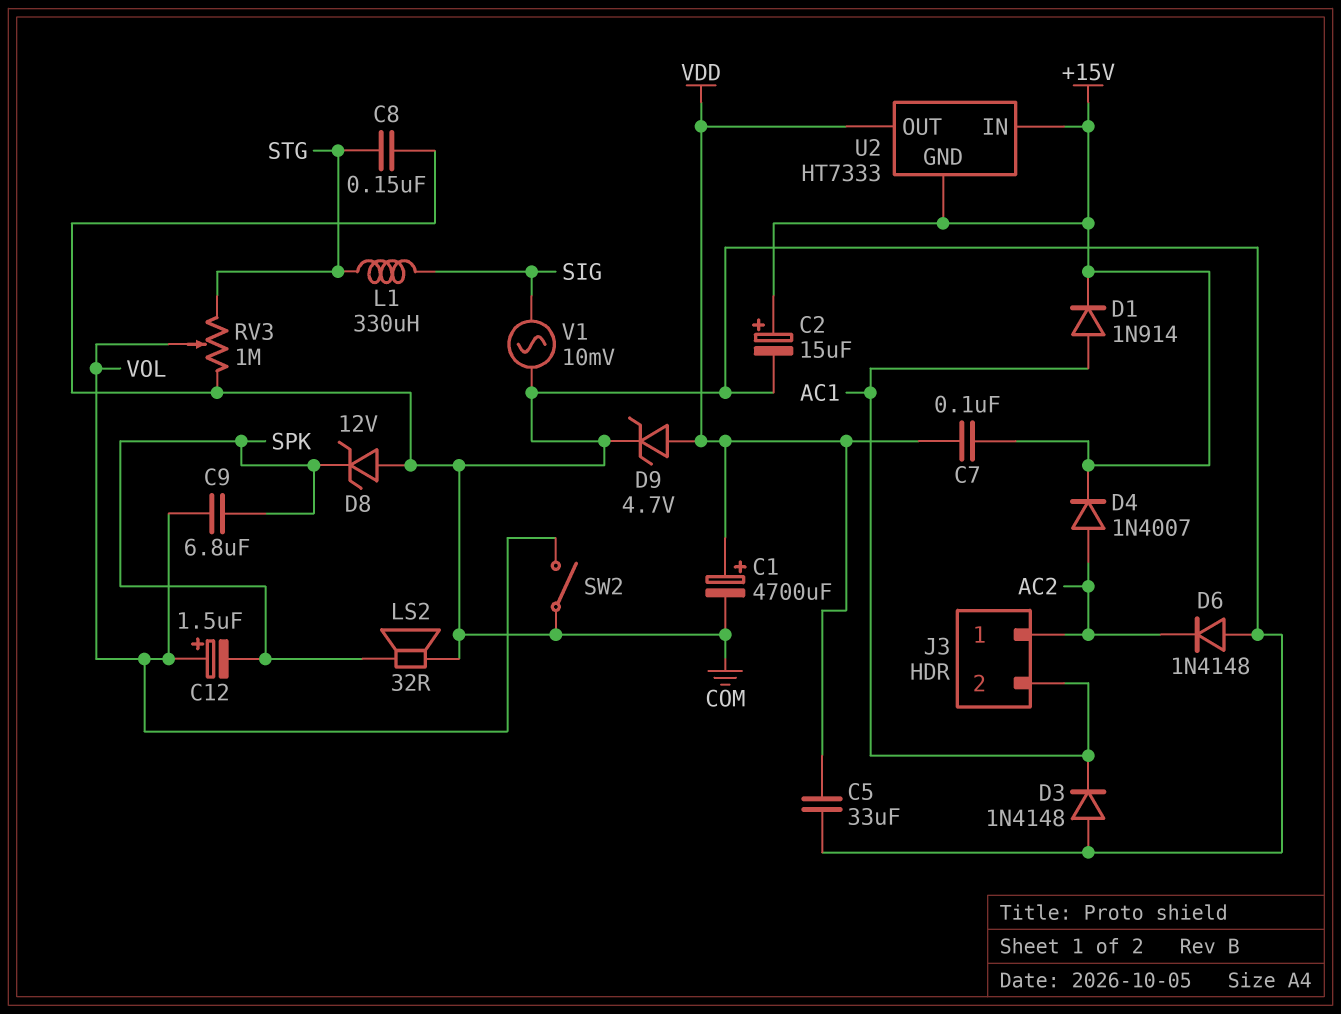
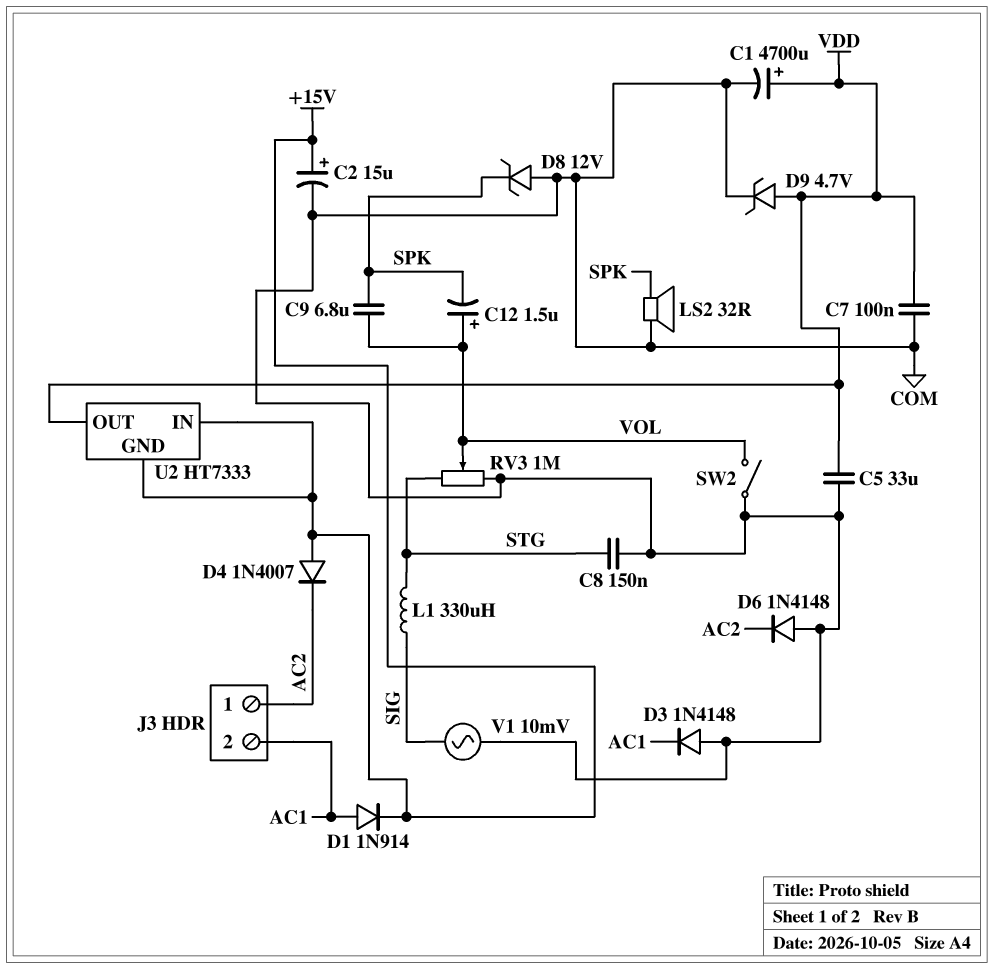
C7: 100nF (+15V, VDD) -> 100nF (COM, VDD)
D4: diode 1N4007 (A AC2, K +15V) -> diode 1N4007 (A +15V, K AC2)

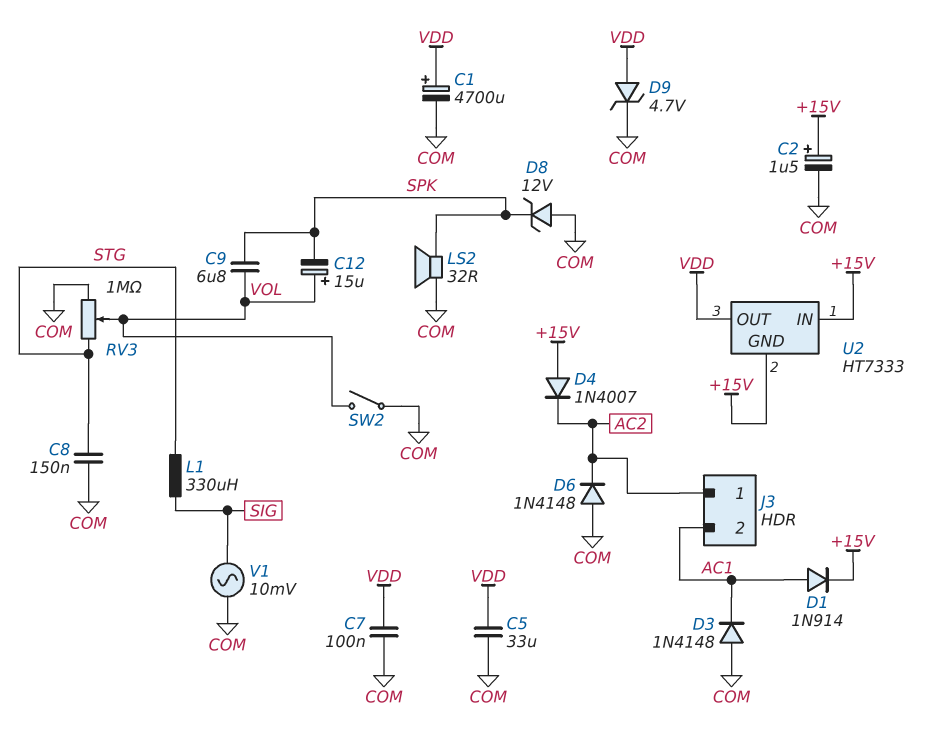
C2: 15uF (plus +15V, minus COM) -> 1.5uF (plus +15V, minus COM)
C12: 1.5uF (plus VOL, minus SPK) -> 15uF (plus VOL, minus SPK)

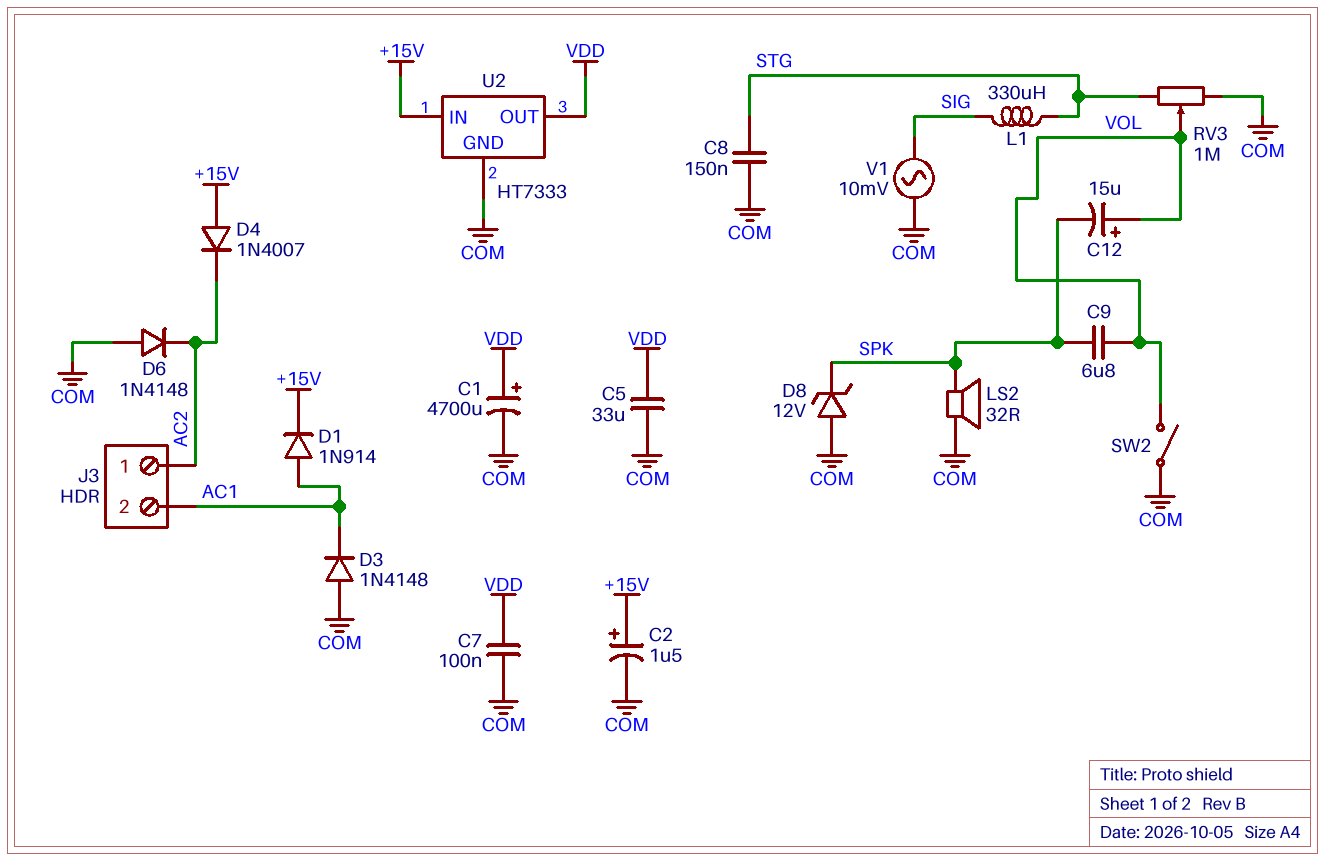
D9: zener 4.7V (A VDD, K COM) -> none
U2 pin GND: +15V -> COM

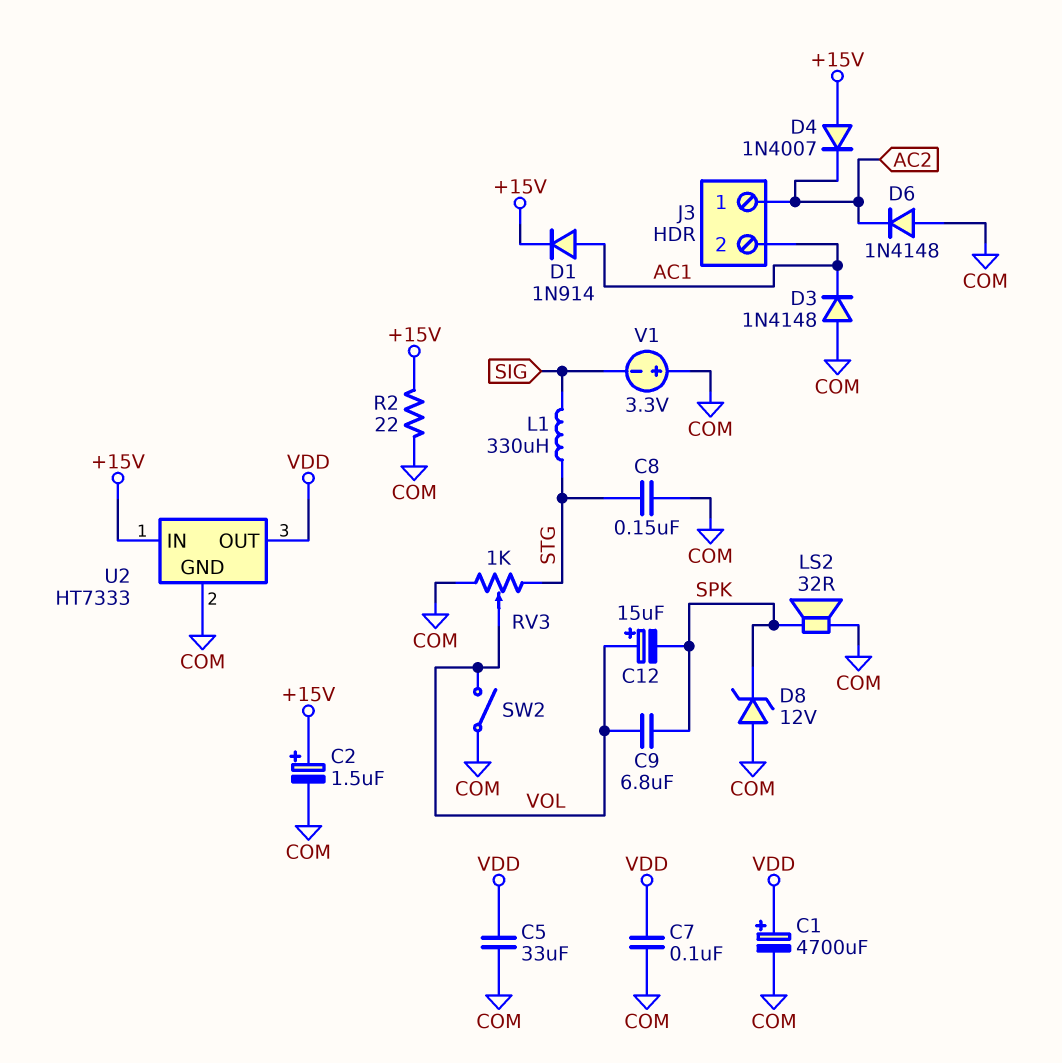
R2: none -> 22 (+15V, COM)
RV3: 1M (COM, STG, wiper VOL) -> 1k (COM, STG, wiper VOL)
V1: AC 10mV (COM, SIG) -> 3.3V (plus COM, minus SIG)

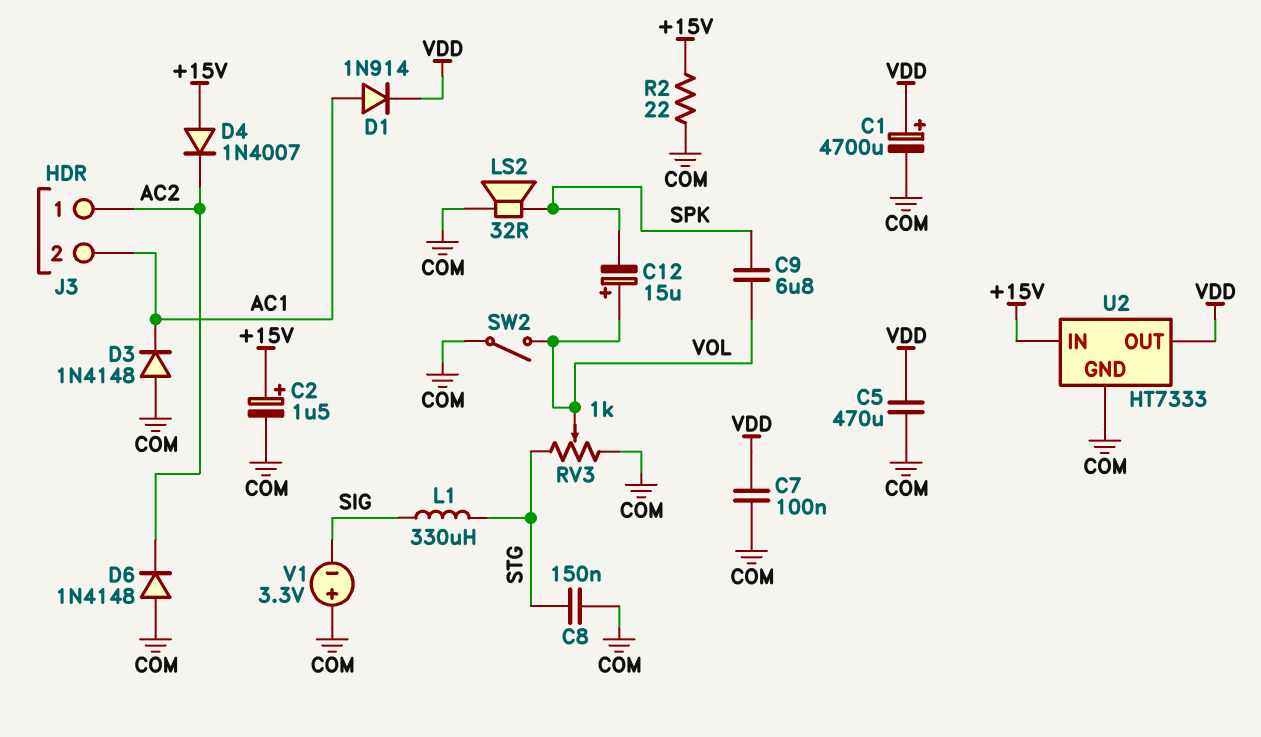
C5: 33uF (COM, VDD) -> 470uF (COM, VDD)
D1: diode 1N914 (A AC1, K +15V) -> diode 1N914 (A AC1, K VDD)
D8: zener 12V (A COM, K SPK) -> none

